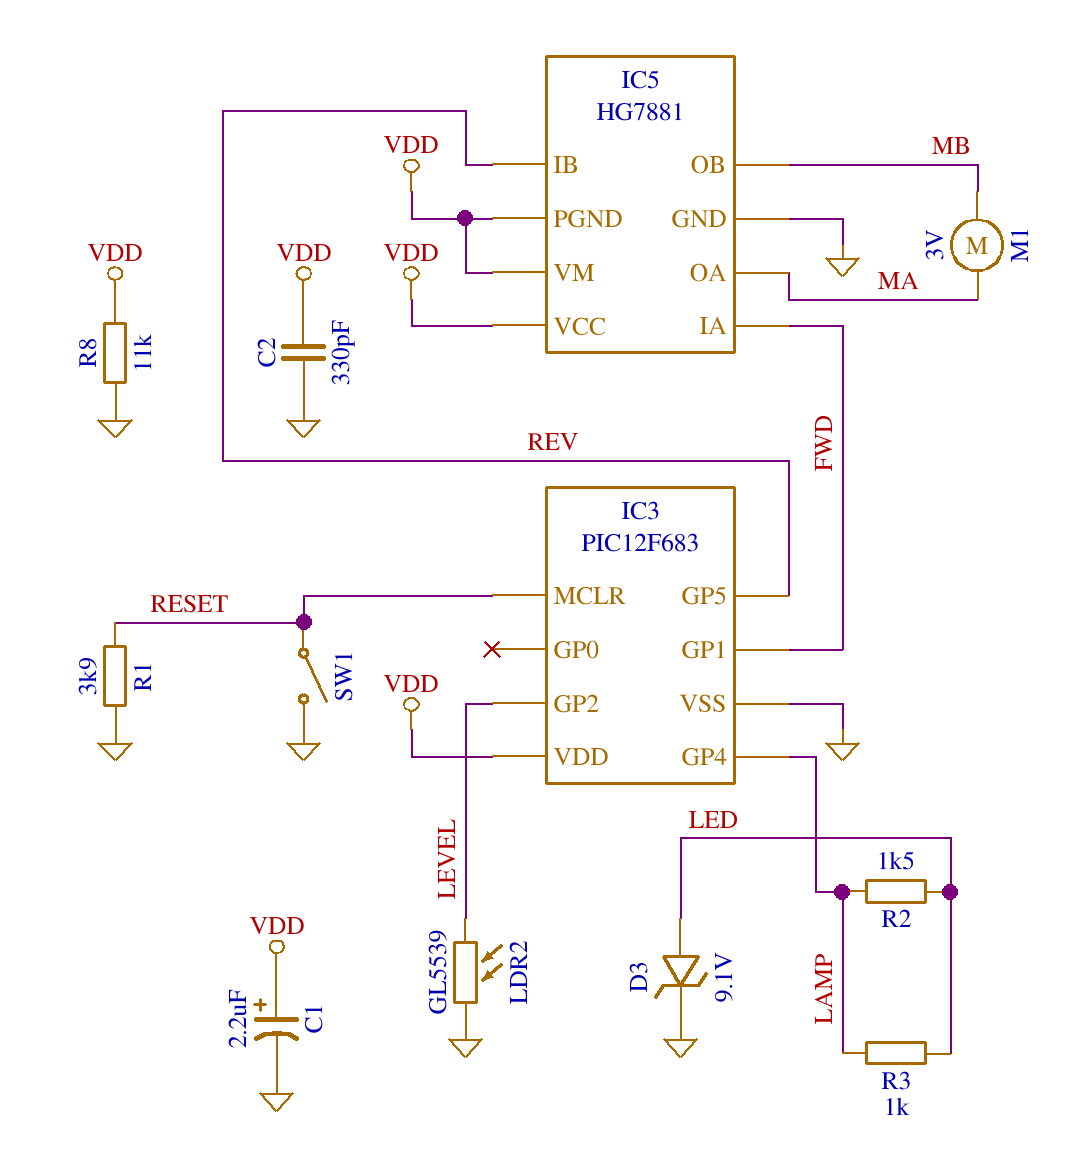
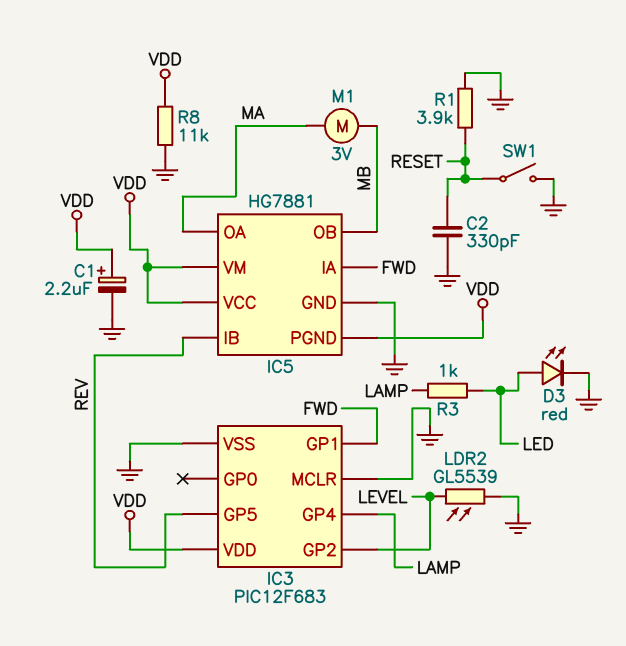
C2: 330pF (GND, VDD) -> 330pF (GND, RESET)
D3: zener 9.1V (A LED, K GND) -> LED red (A LED, K GND)
IC3 pin MCLR: RESET -> GND
R2: 1.5k (LAMP, LED) -> none

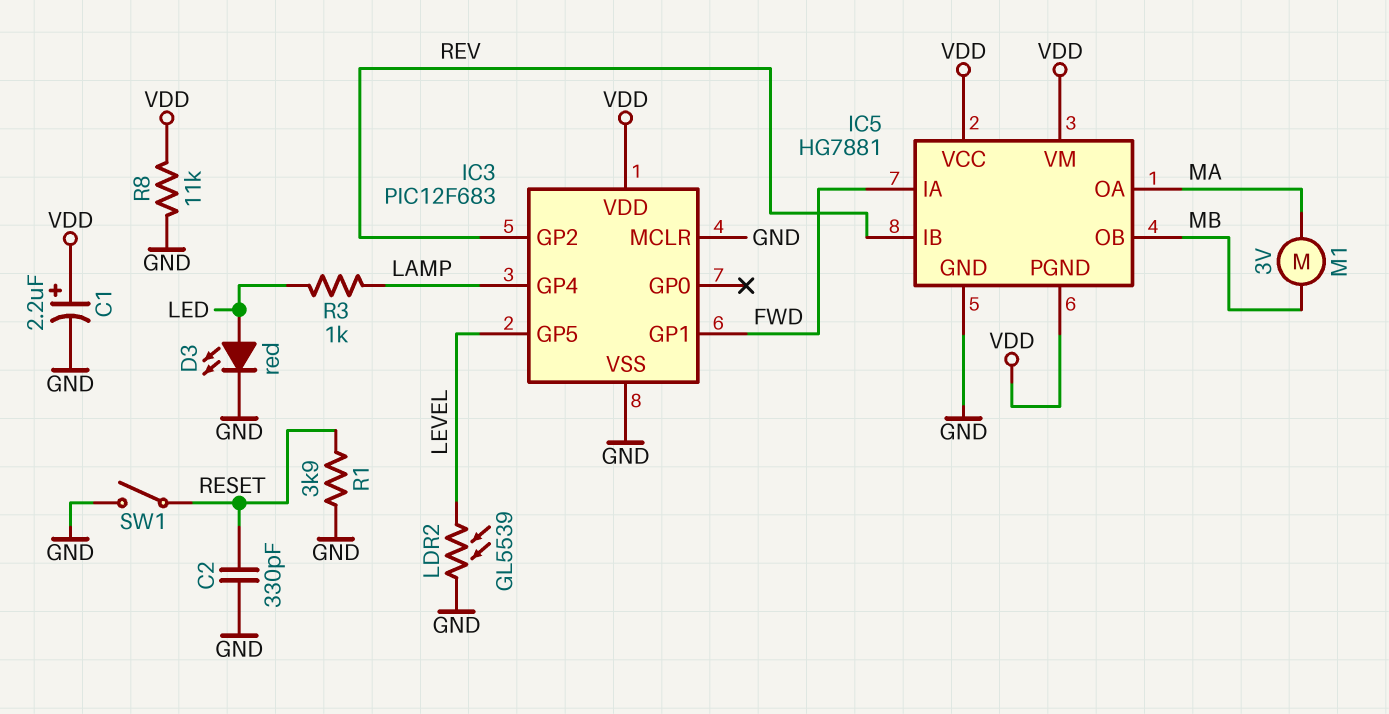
IC3 pin GP2: LEVEL -> REV
IC3 pin GP5: REV -> LEVEL

